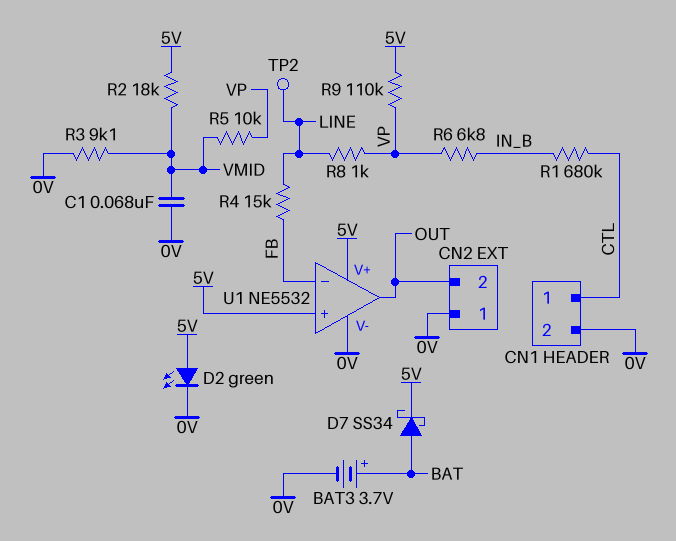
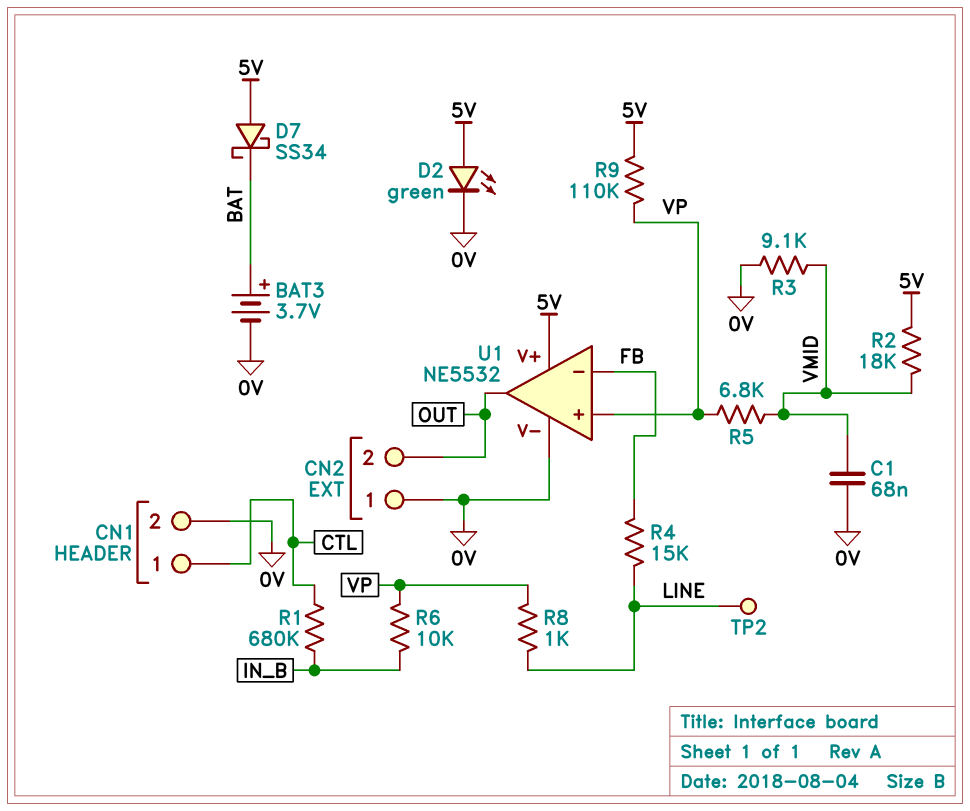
D7: schottky SS34 (A BAT, K 5V) -> schottky SS34 (A 5V, K BAT)
R5: 10k (VMID, VP) -> 6.8k (VMID, VP)
R6: 6.8k (IN_B, VP) -> 10k (IN_B, VP)
U1 pin in+: 5V -> VP

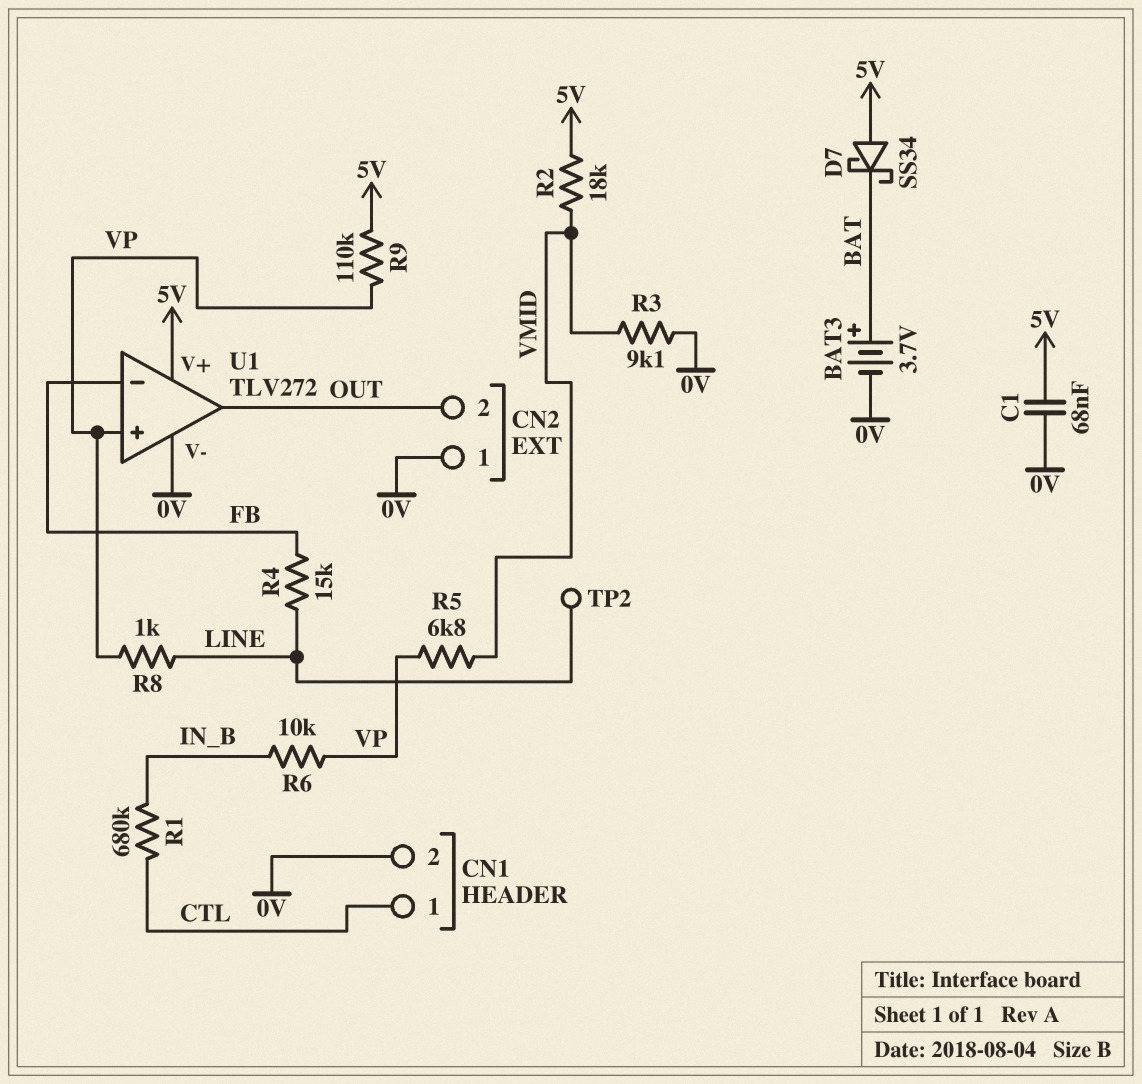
C1: 68nF (0V, VMID) -> 68nF (0V, 5V)
D2: LED green (A 5V, K 0V) -> none
U1: NE5532 -> TLV272

